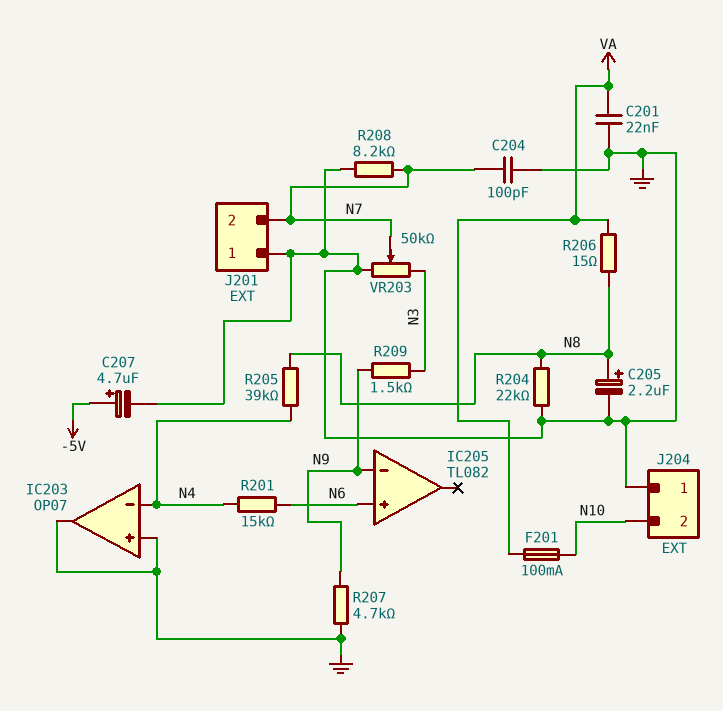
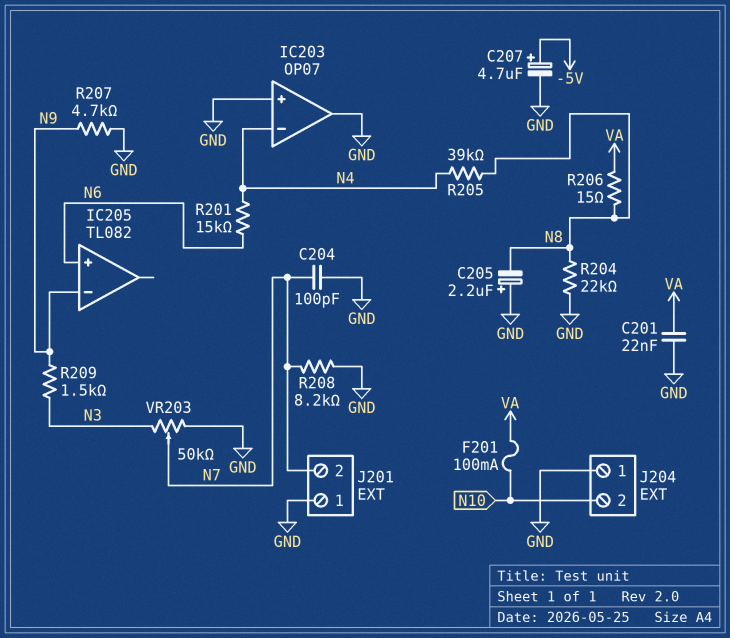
C205: 2.2uF (plus N8, minus GND) -> 2.2uF (plus GND, minus N8)

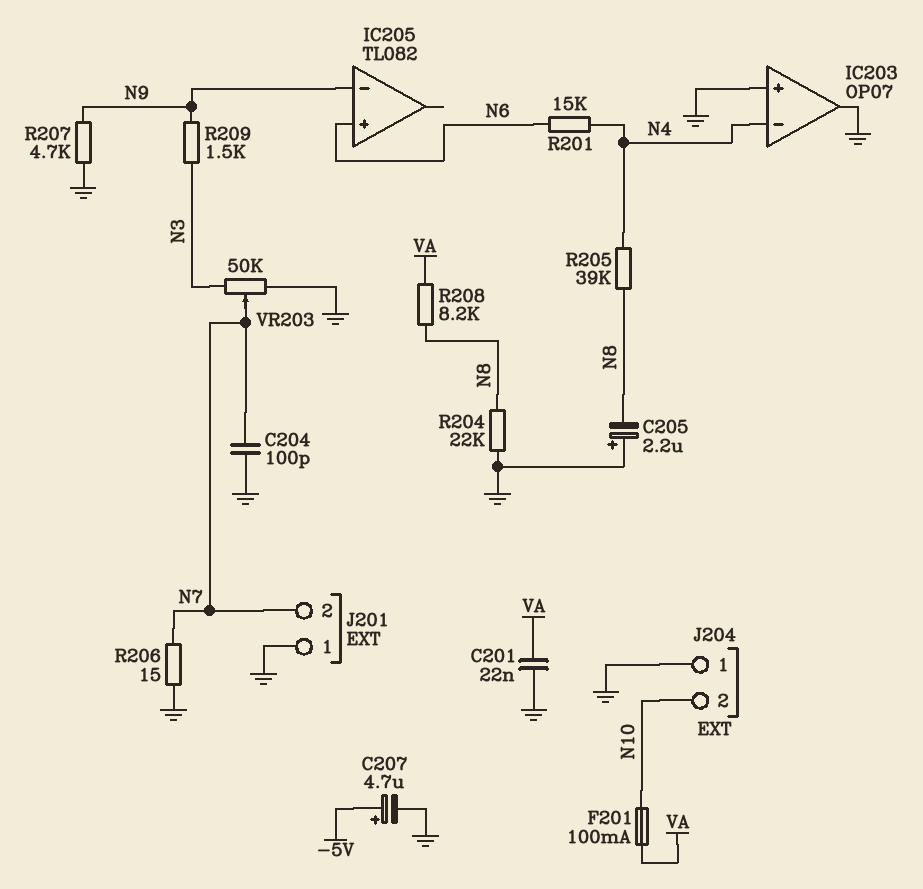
R206: 15 (N8, VA) -> 15 (GND, N7)
R208: 8.2k (GND, N7) -> 8.2k (N8, VA)

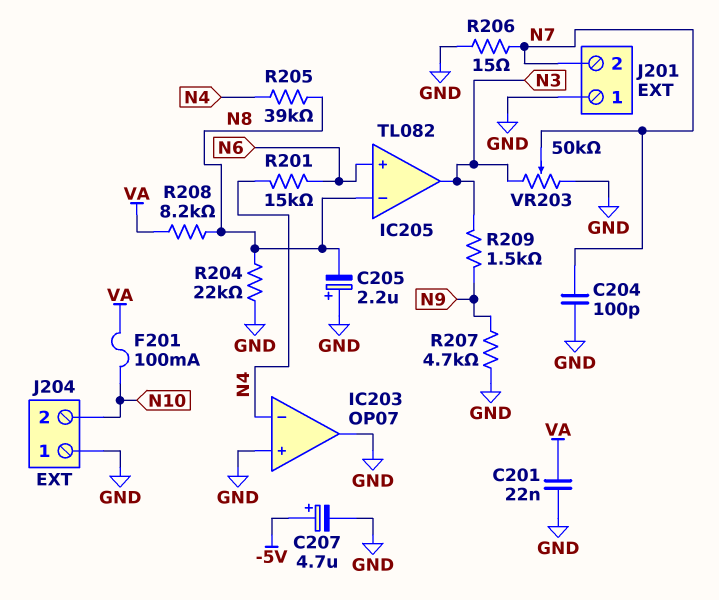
IC205 pin in-: N9 -> N8
IC205 pin out: none -> N3

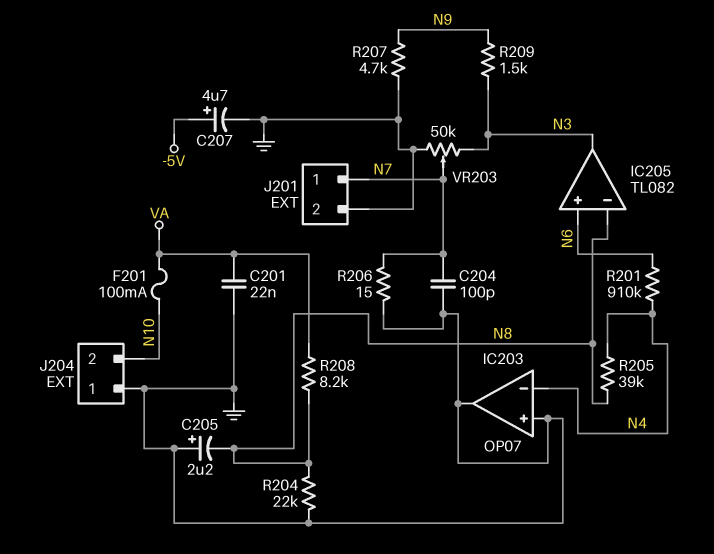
J201 pin 1: GND -> N7
J201 pin 2: N7 -> GND
R201: 15k (N4, N6) -> 910k (N4, N6)

